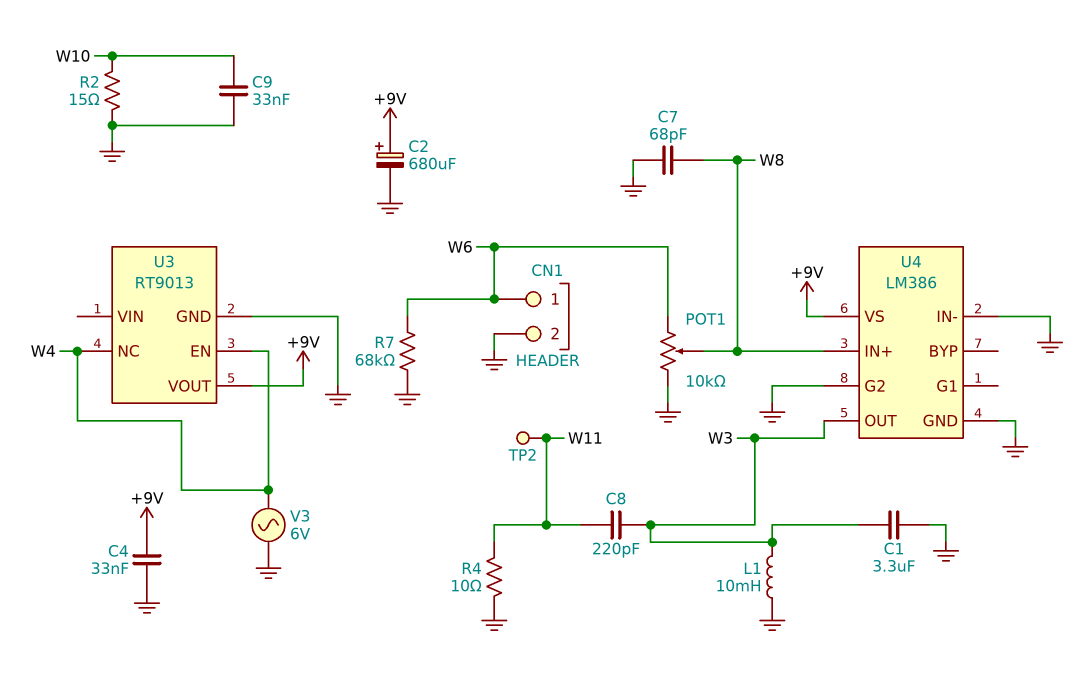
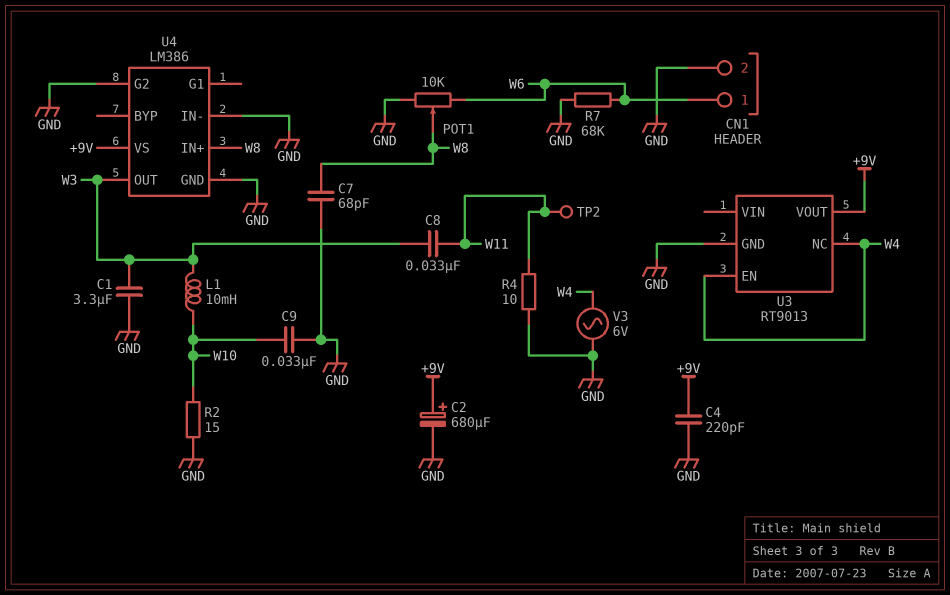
C4: 33nF (+9V, GND) -> 220pF (+9V, GND)
C8: 220pF (W3, W11) -> 33nF (W3, W11)
L1: 10mH (GND, W3) -> 10mH (W3, W10)

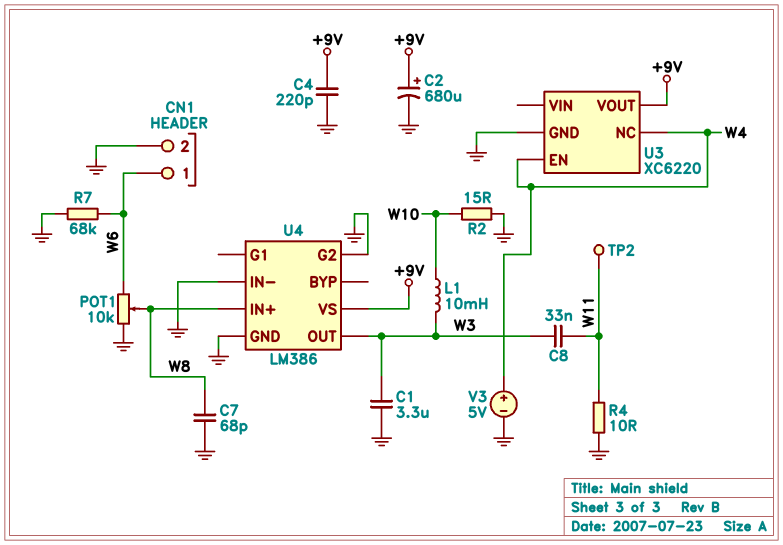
C9: 33nF (GND, W10) -> none
U3: RT9013 -> XC6220
V3: AC 6V (GND, W4) -> 5V (plus W4, minus GND)

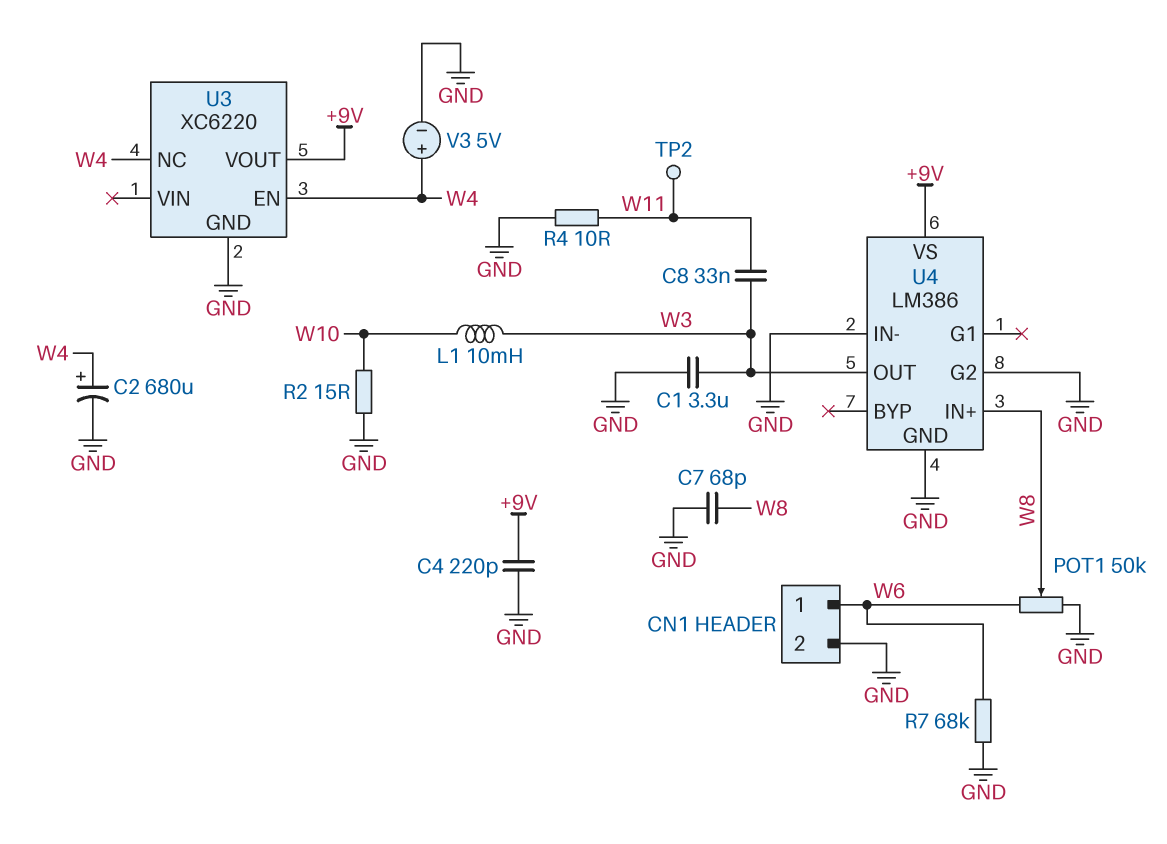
C2: 680uF (plus +9V, minus GND) -> 680uF (plus W4, minus GND)
POT1: 10k (GND, W6, wiper W8) -> 50k (GND, W6, wiper W8)

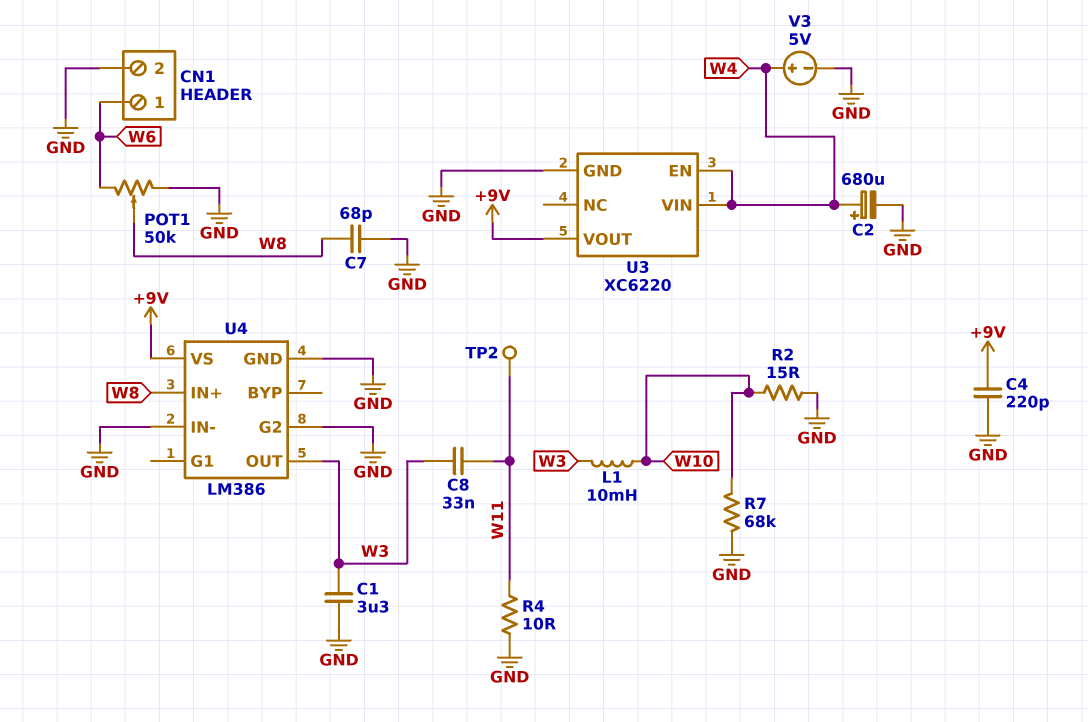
R7: 68k (GND, W6) -> 68k (GND, W10)
U3 pin NC: W4 -> none
U3 pin VIN: none -> W4

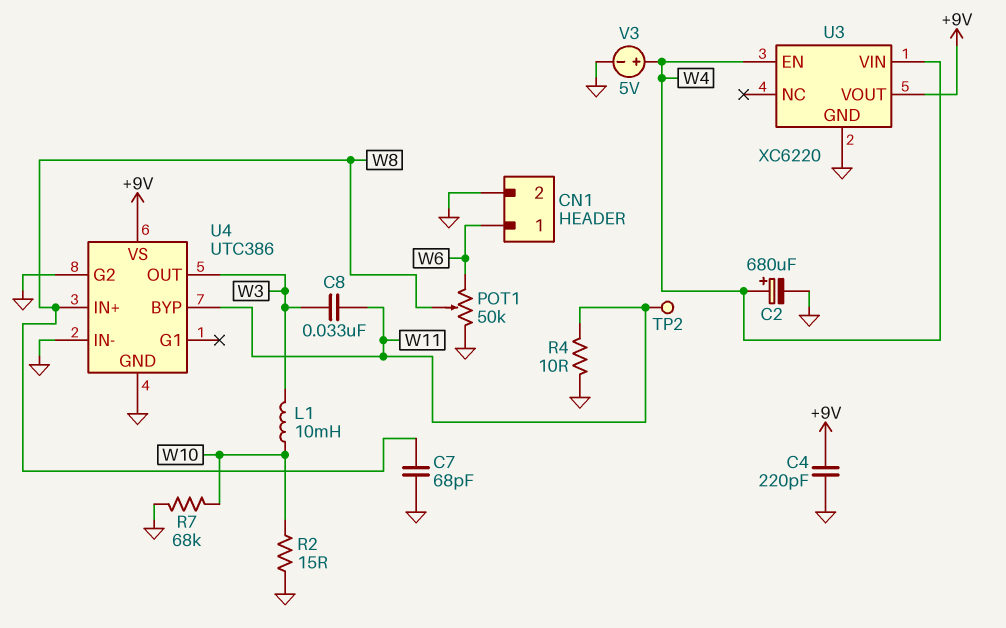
C1: 3.3uF (GND, W3) -> none
U4: LM386 -> UTC386
U4 pin BYP: none -> W11

